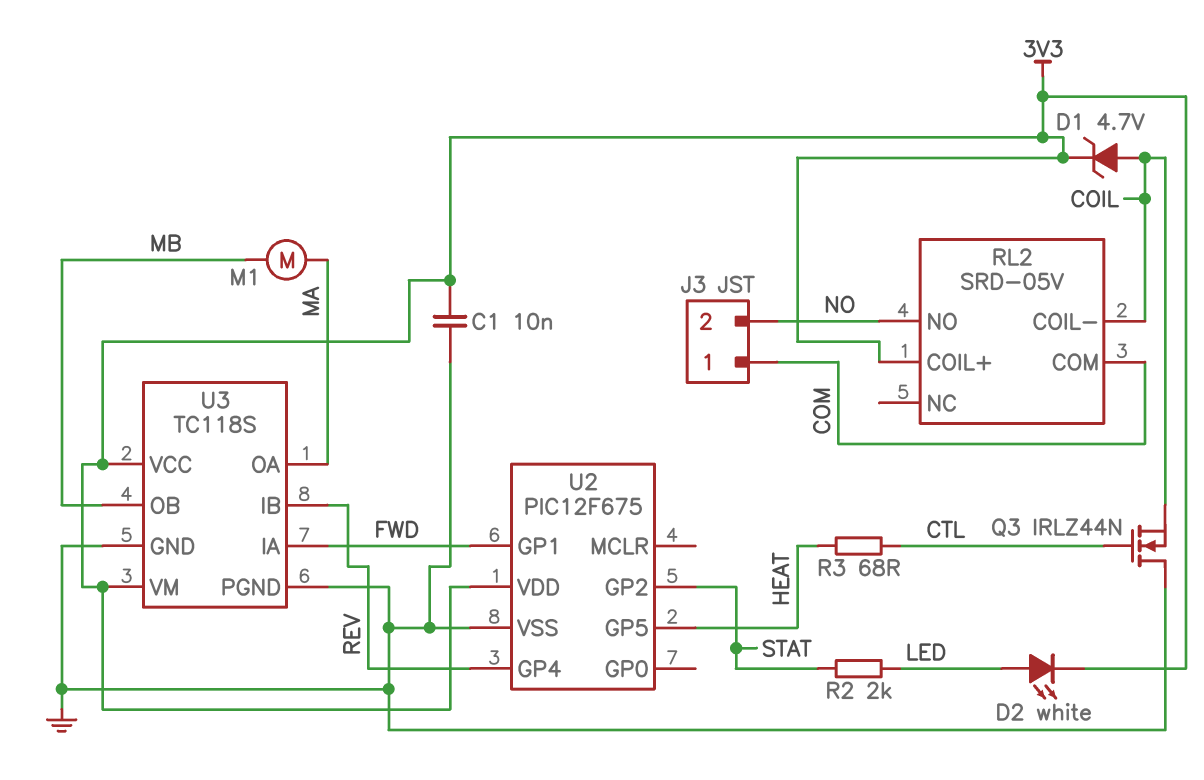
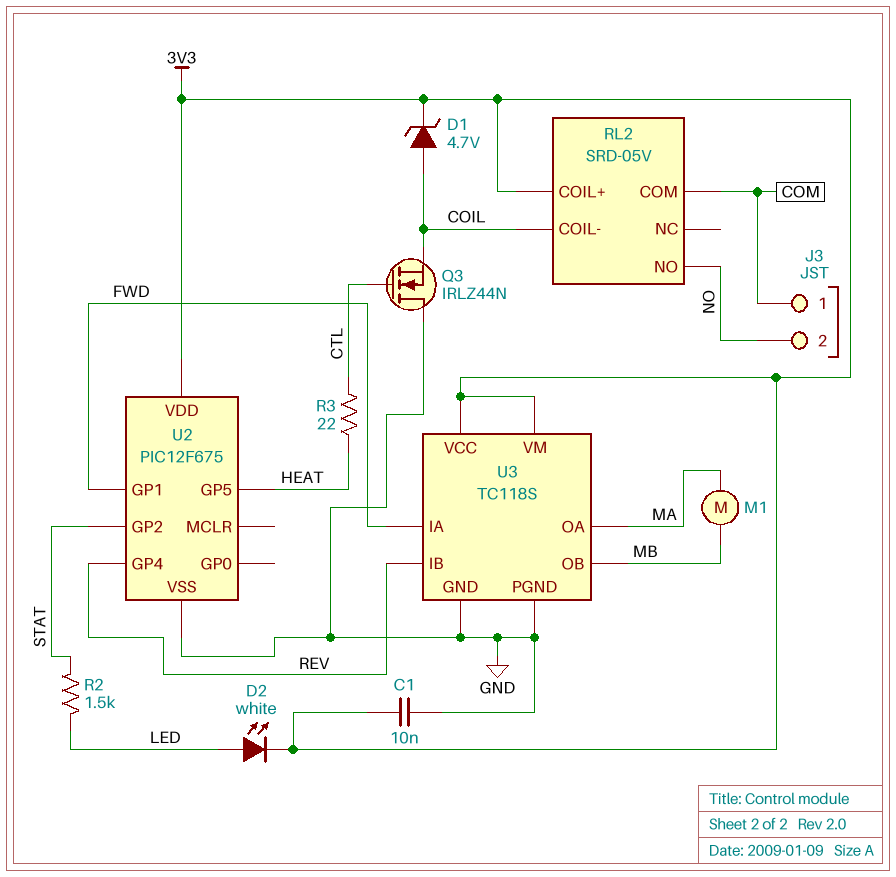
R2: 2k (LED, STAT) -> 1.5k (LED, STAT)
R3: 68 (CTL, HEAT) -> 22 (CTL, HEAT)

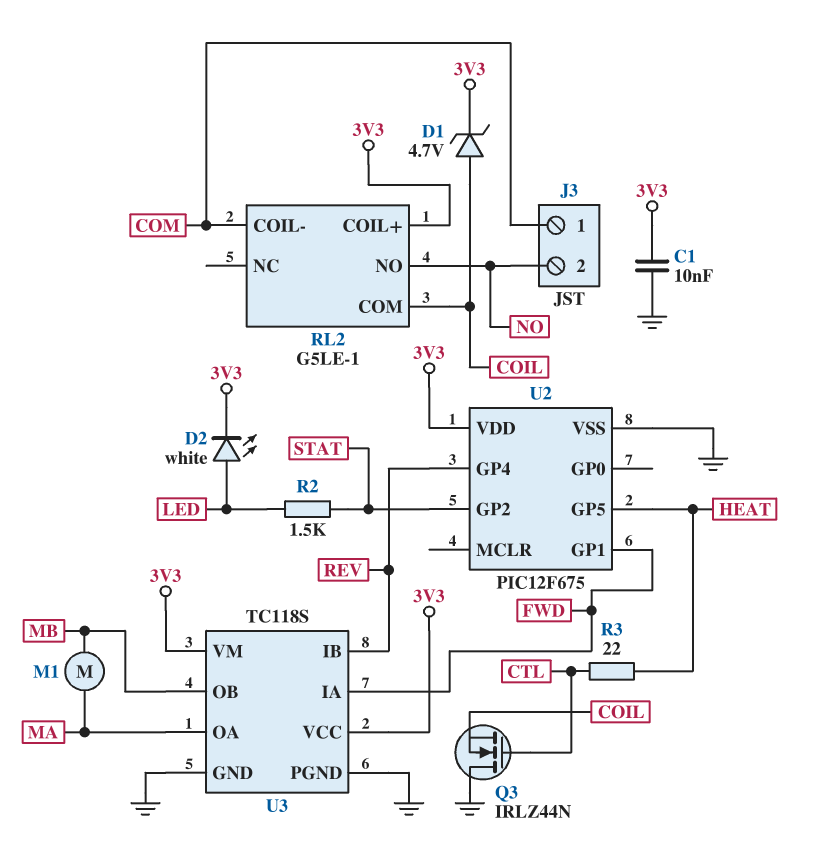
RL2: SRD-05V -> G5LE-1
RL2 pin COIL-: COIL -> COM
RL2 pin COM: COM -> COIL

